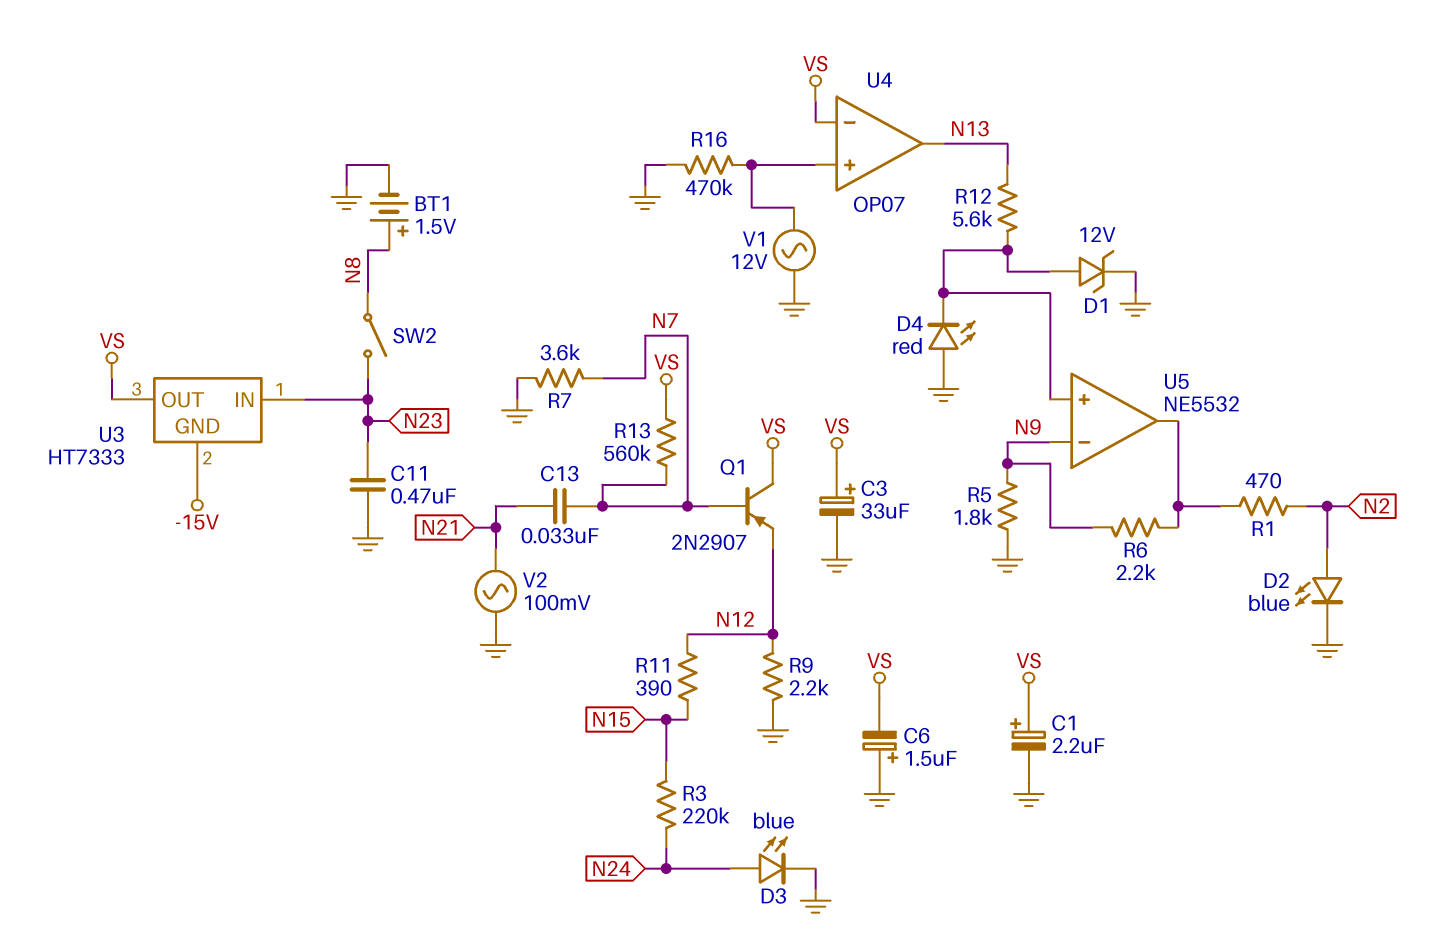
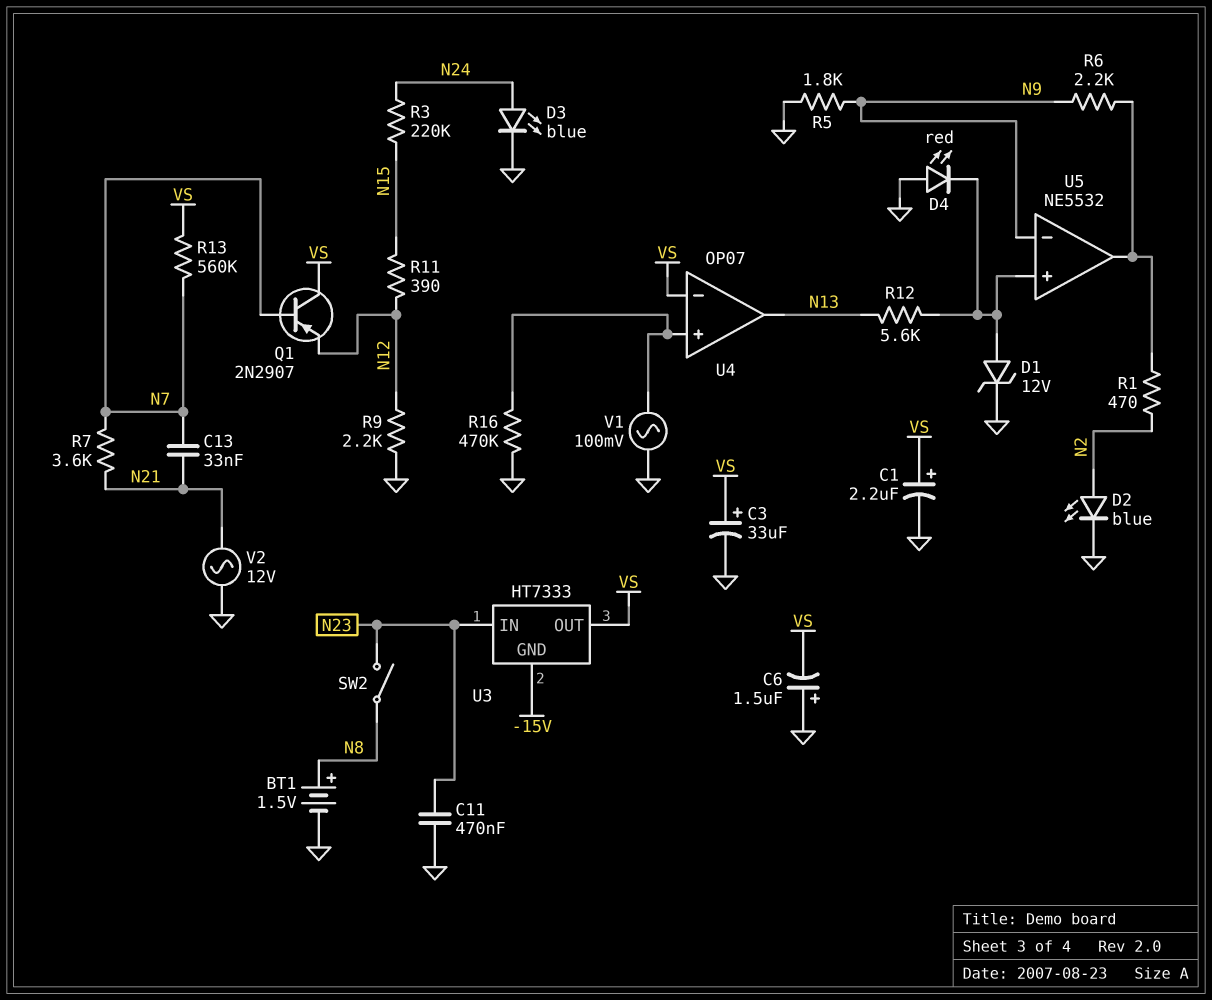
R7: 3.6k (GND, N7) -> 3.6k (N7, N21)
V1: AC 12V (GND, U4/in+) -> AC 100mV (GND, U4/in+)
V2: AC 100mV (GND, N21) -> AC 12V (GND, N21)

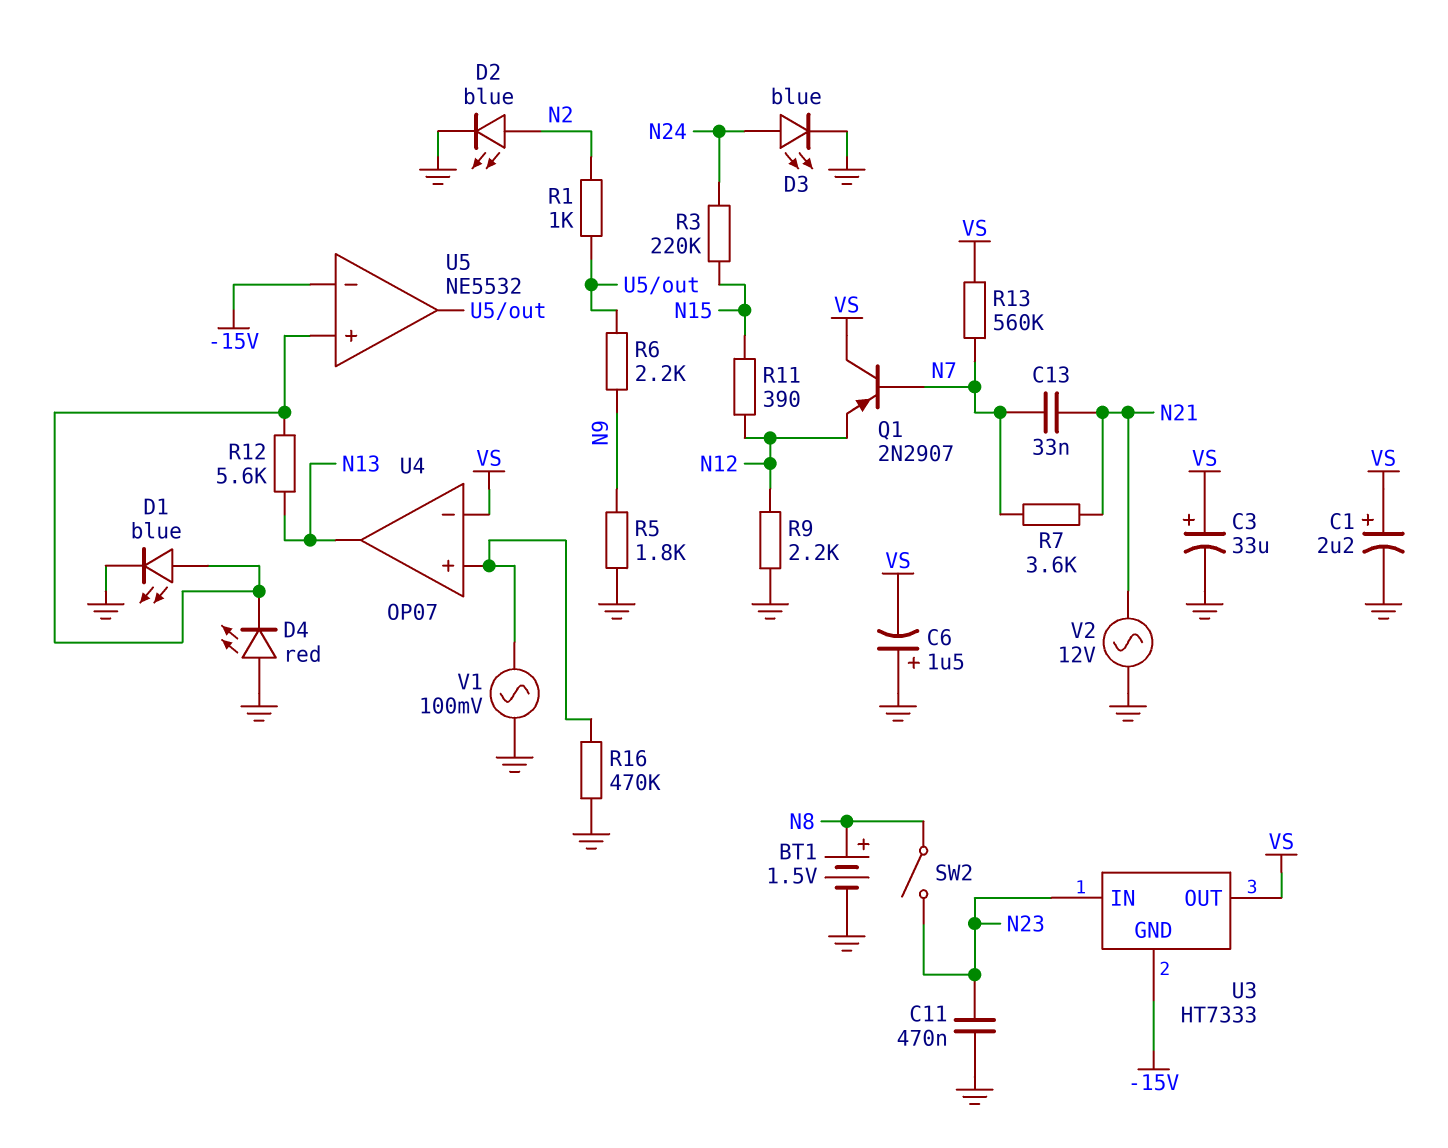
D1: zener 12V (A U5/in+, K GND) -> LED blue (A U5/in+, K GND)
R1: 470 (N2, U5/out) -> 1k (N2, U5/out)
U5 pin in-: N9 -> -15V

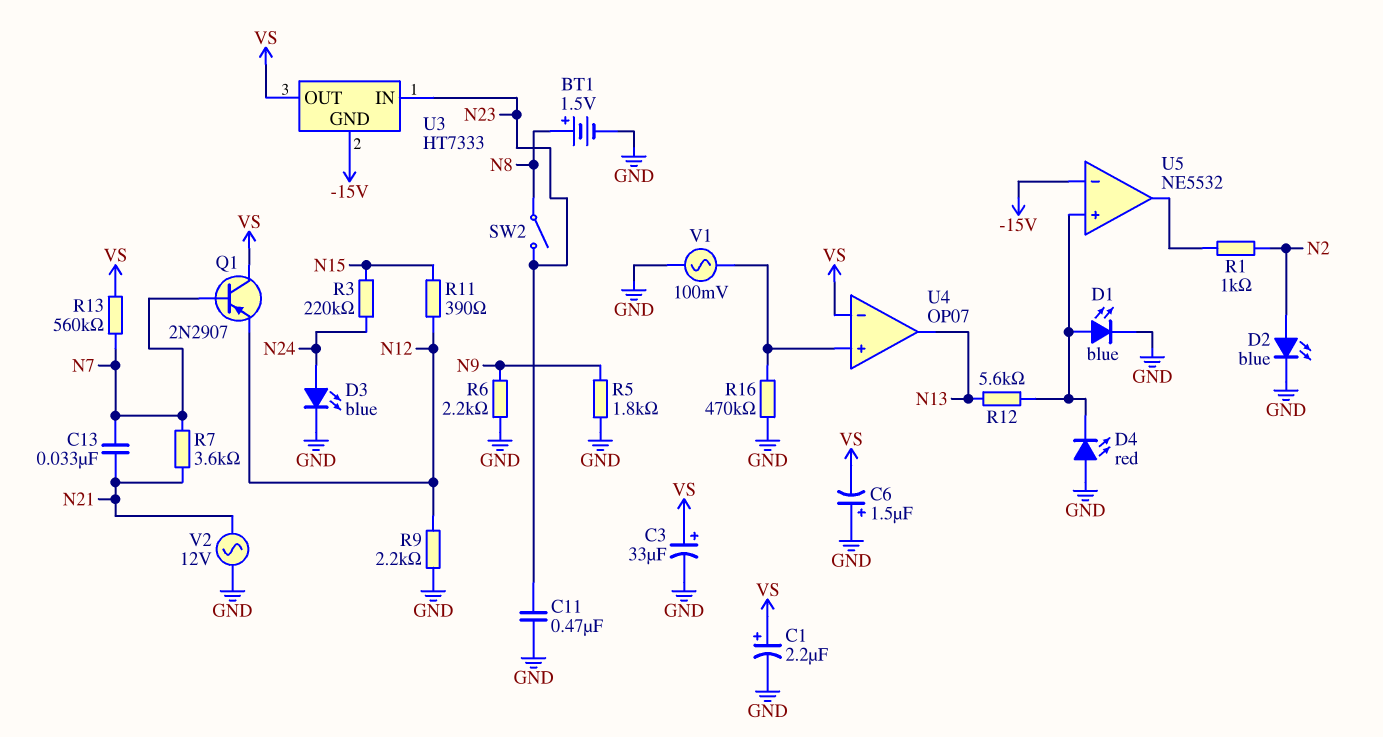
R6: 2.2k (N9, U5/out) -> 2.2k (GND, N9)

